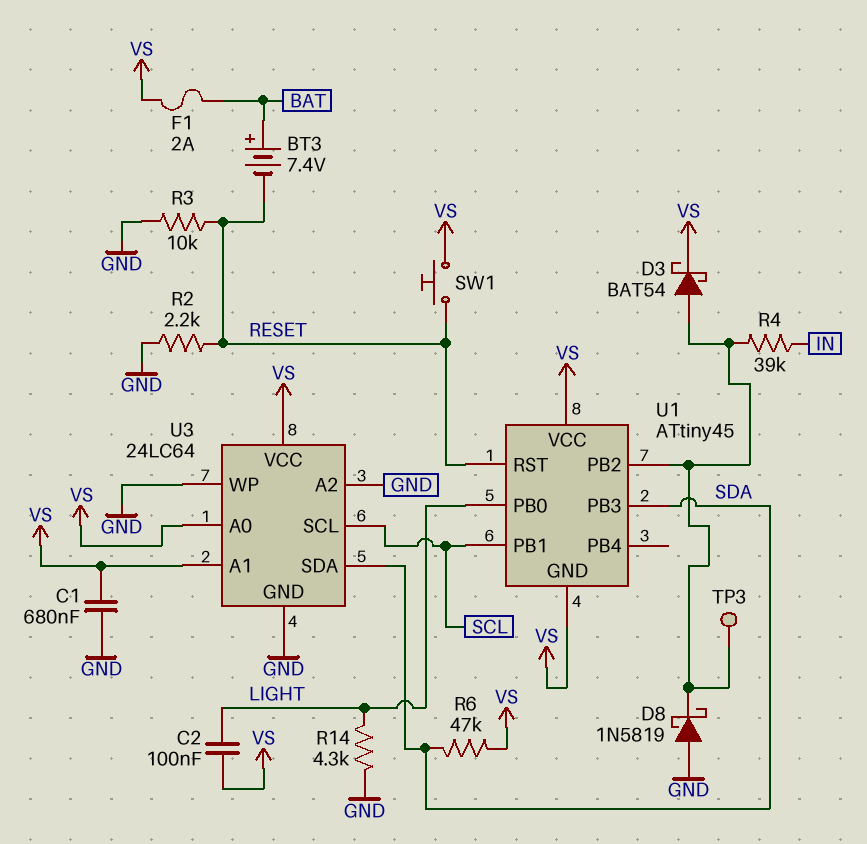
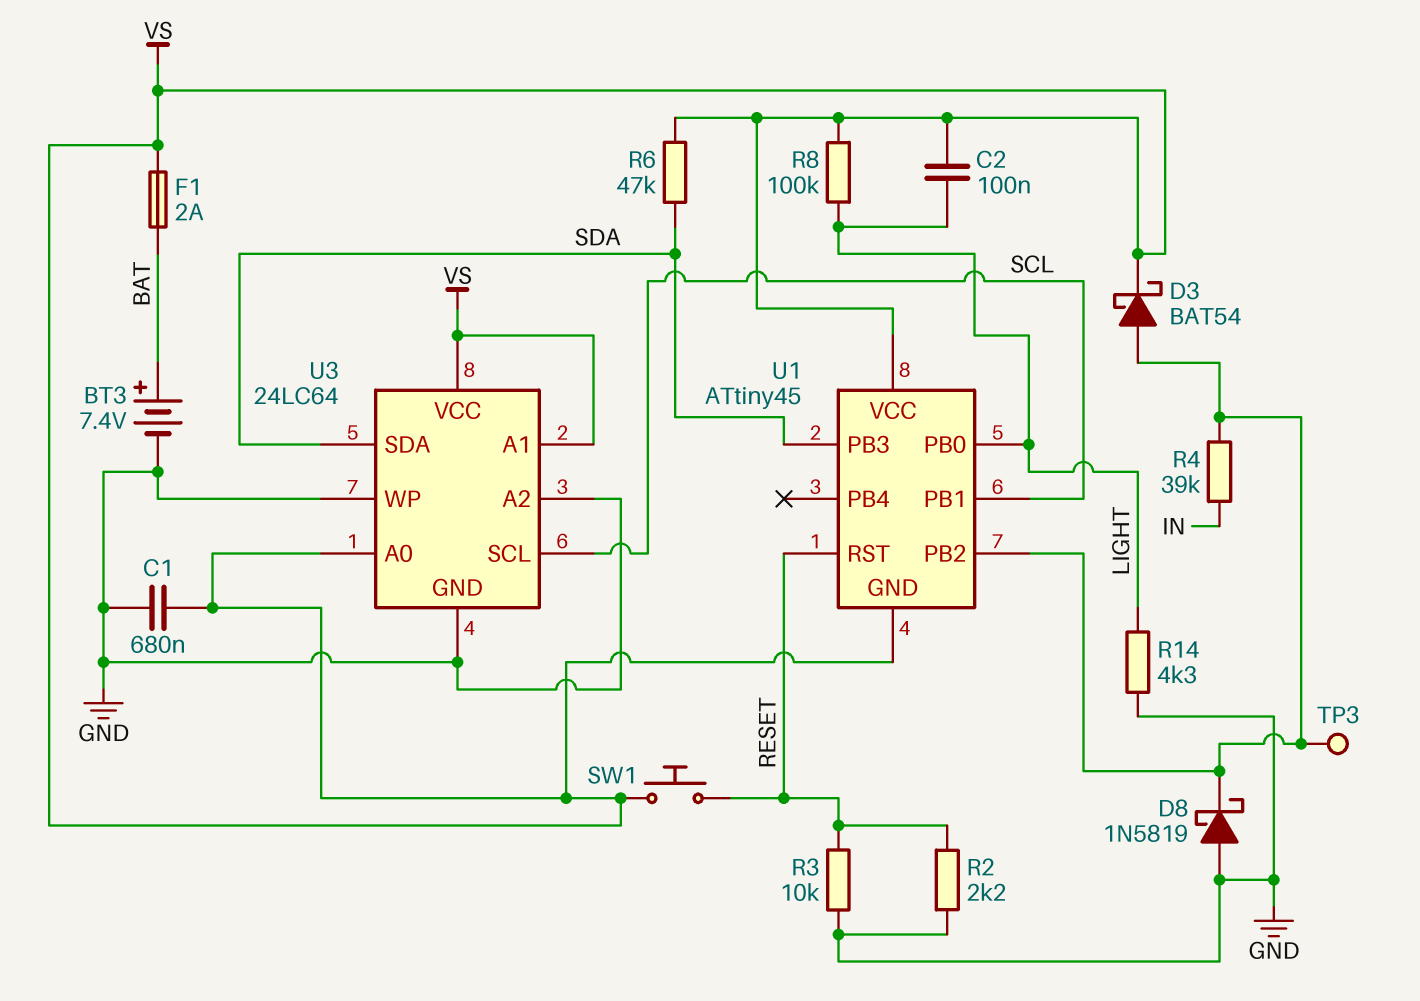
BT3: 7.4V (plus BAT, minus RESET) -> 7.4V (plus BAT, minus GND)
R8: none -> 100k (LIGHT, VS)

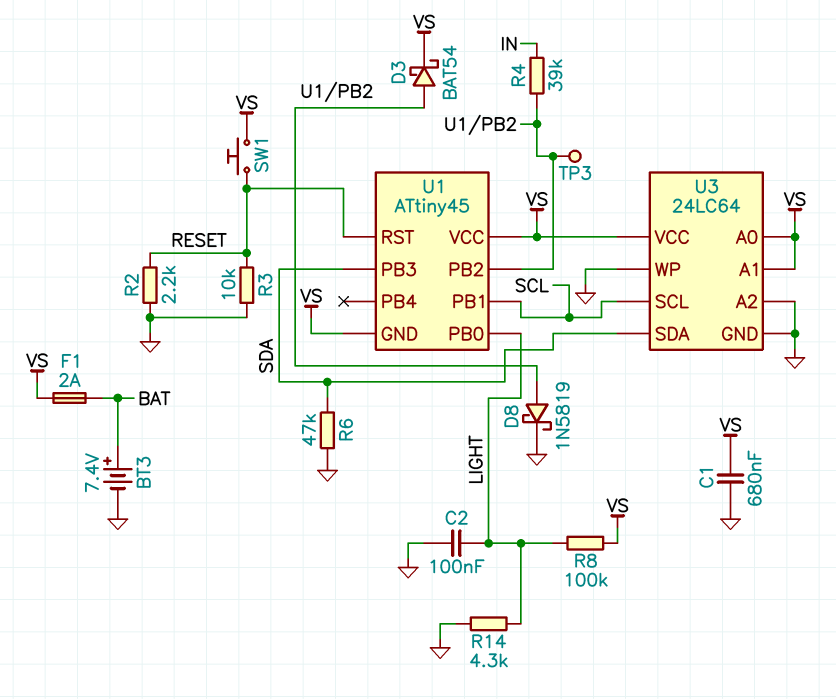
C2: 100nF (LIGHT, VS) -> 100nF (GND, LIGHT)
D8: schottky 1N5819 (A GND, K U1/PB2) -> schottky 1N5819 (A U1/PB2, K GND)
R6: 47k (SDA, VS) -> 47k (GND, SDA)

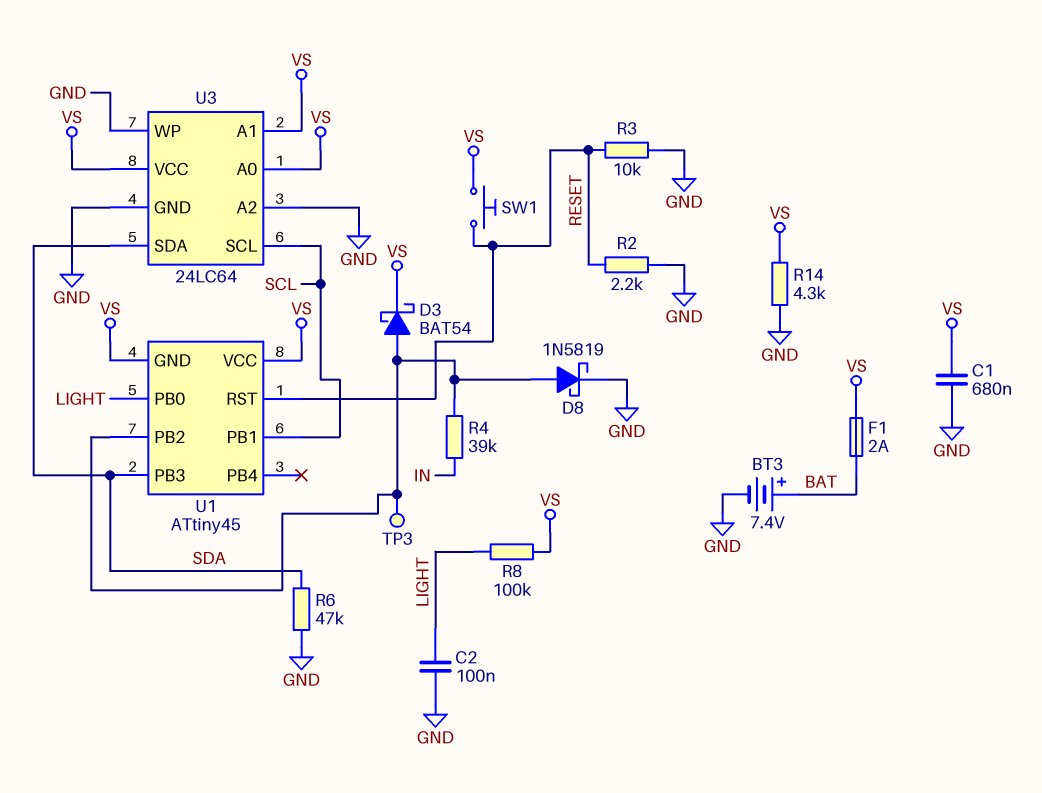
R14: 4.3k (GND, LIGHT) -> 4.3k (GND, VS)

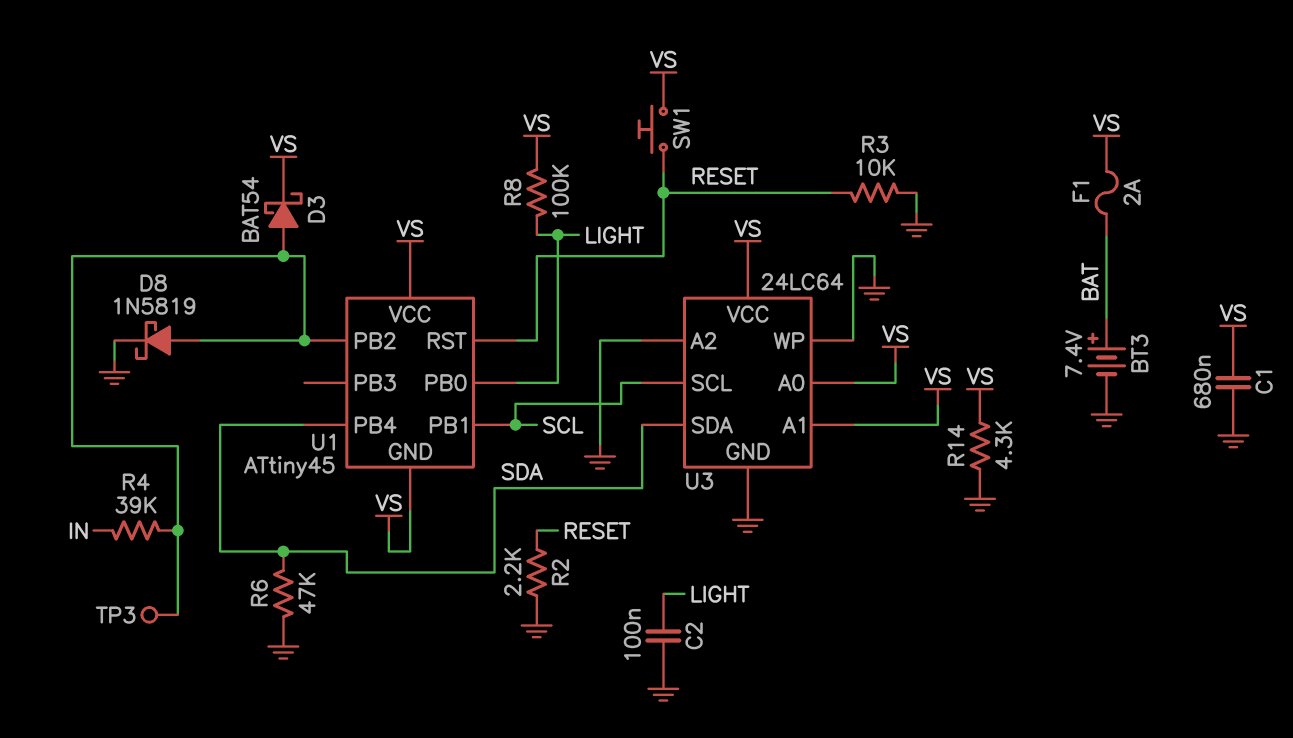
U1 pin PB3: SDA -> none
U1 pin PB4: none -> SDA

